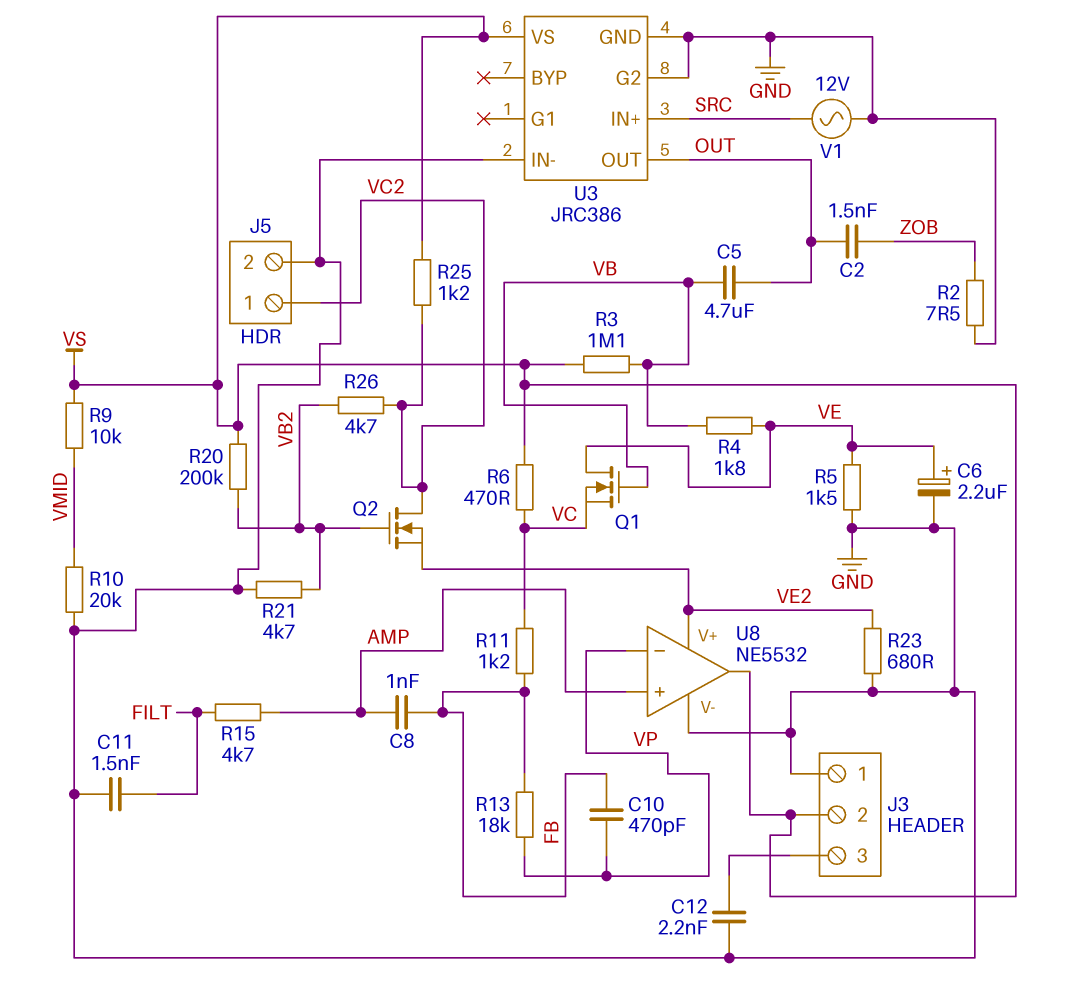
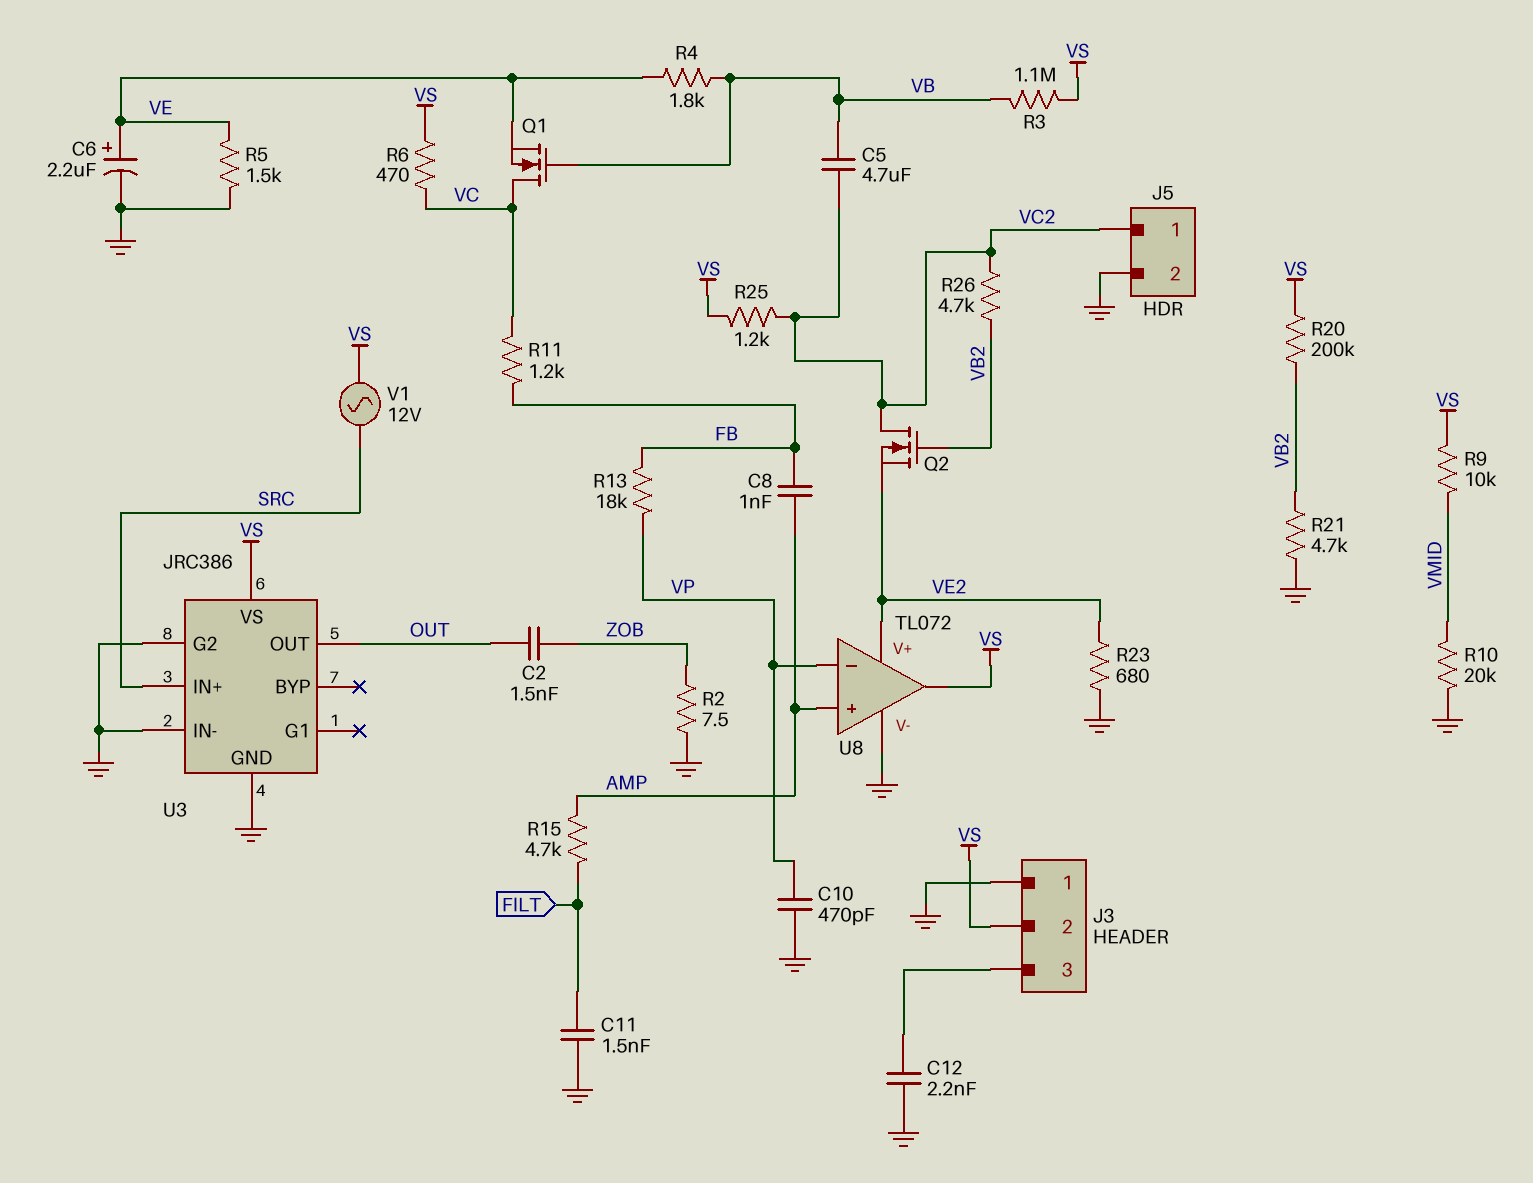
C5: 4.7uF (OUT, VB) -> 4.7uF (VB, VC2)
C10: 470pF (FB, VP) -> 470pF (GND, VP)
Q1: NMOS (G VB, D VE, S VC) -> NMOS (G VB, D VC, S VE)
U8: NE5532 -> TL072
V1: AC 12V (GND, SRC) -> AC 12V (SRC, VS)

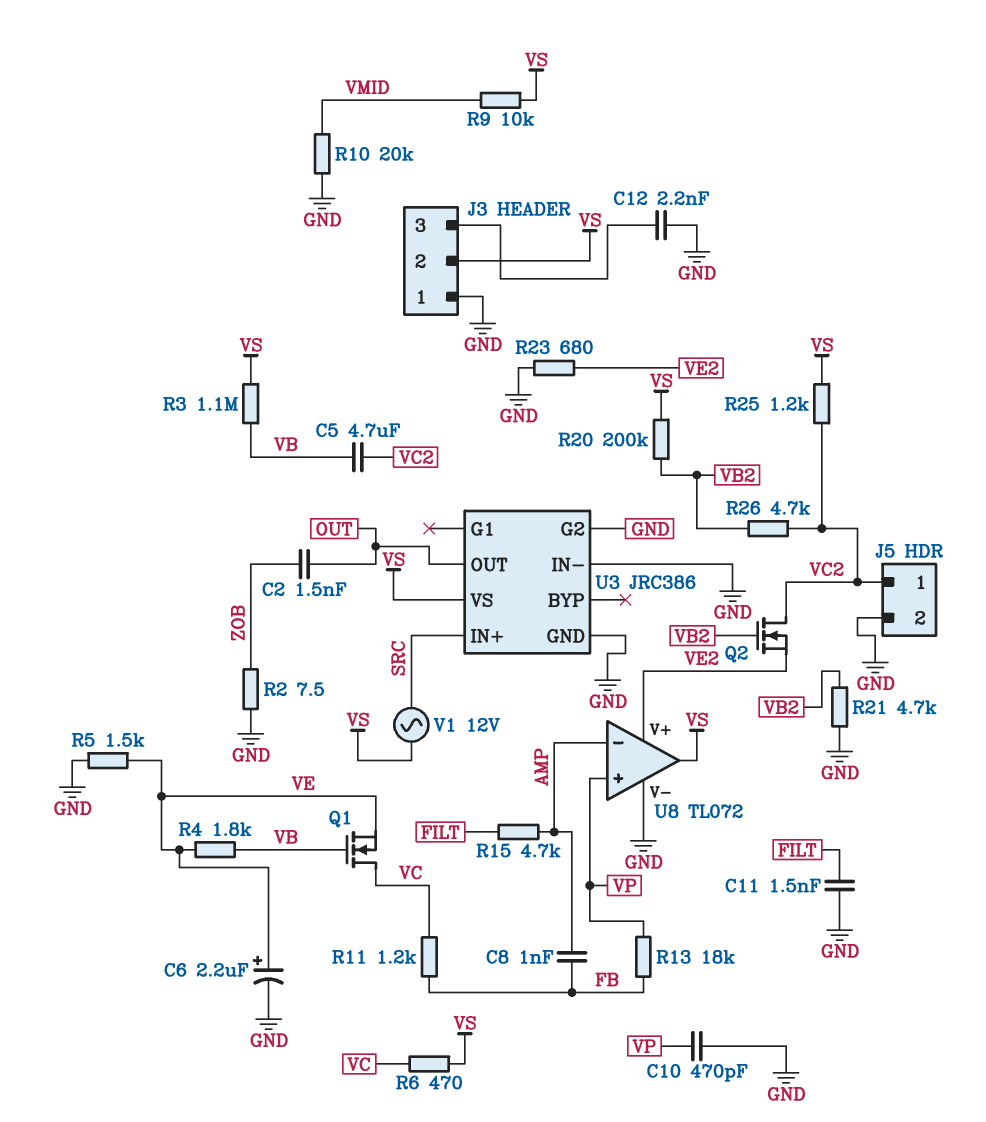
U8 pin in+: AMP -> VP
U8 pin in-: VP -> AMP

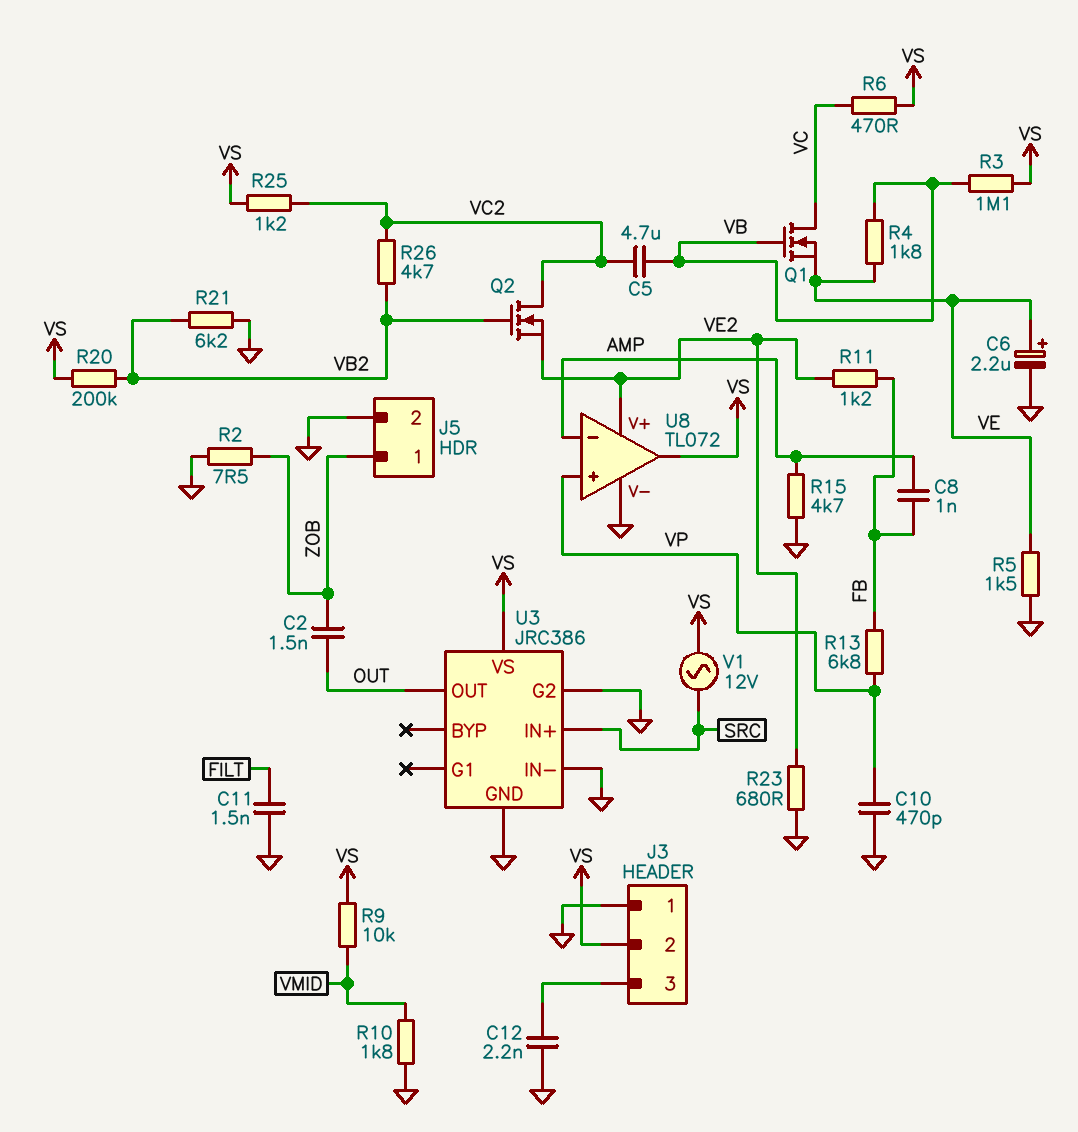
J5 pin 1: VC2 -> ZOB
R10: 20k (GND, VMID) -> 1.8k (GND, VMID)
R11: 1.2k (FB, VC) -> 1.2k (FB, VE2)
R13: 18k (FB, VP) -> 6.8k (FB, VP)
R15: 4.7k (AMP, FILT) -> 4.7k (AMP, GND)
R21: 4.7k (GND, VB2) -> 6.2k (GND, VB2)

